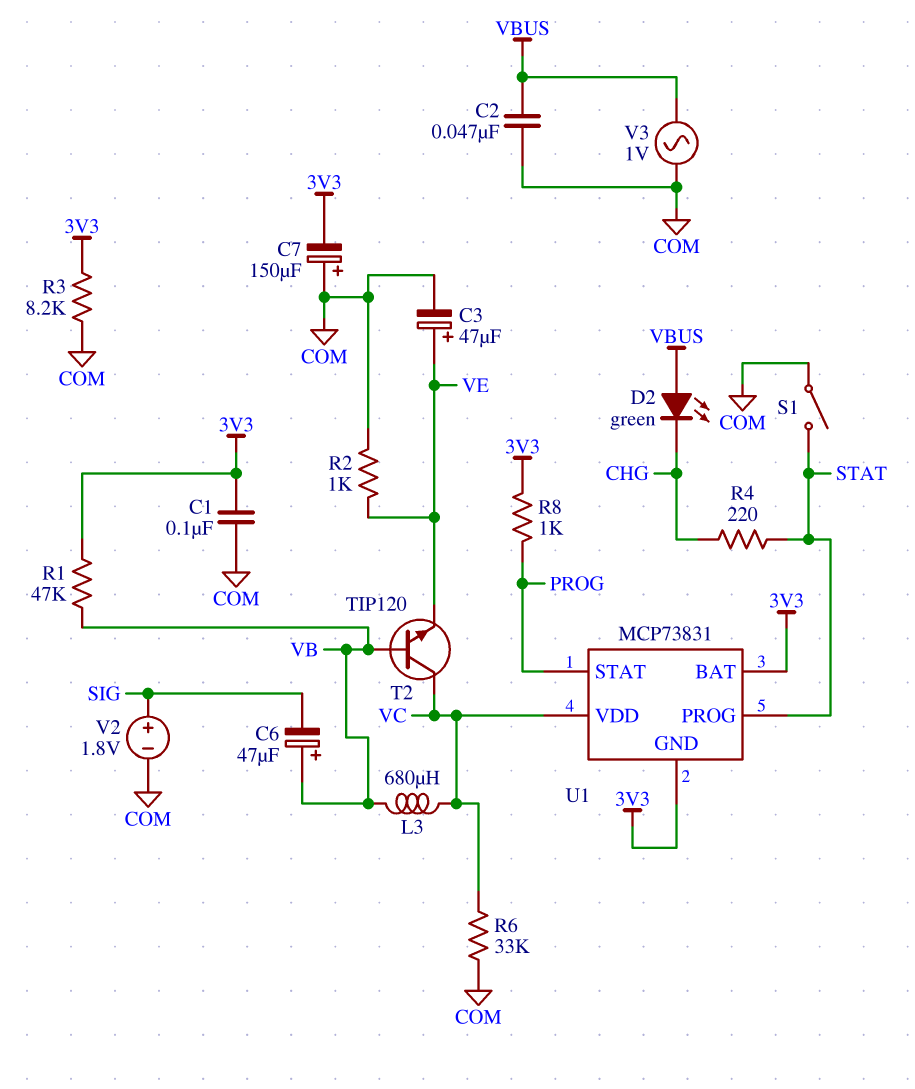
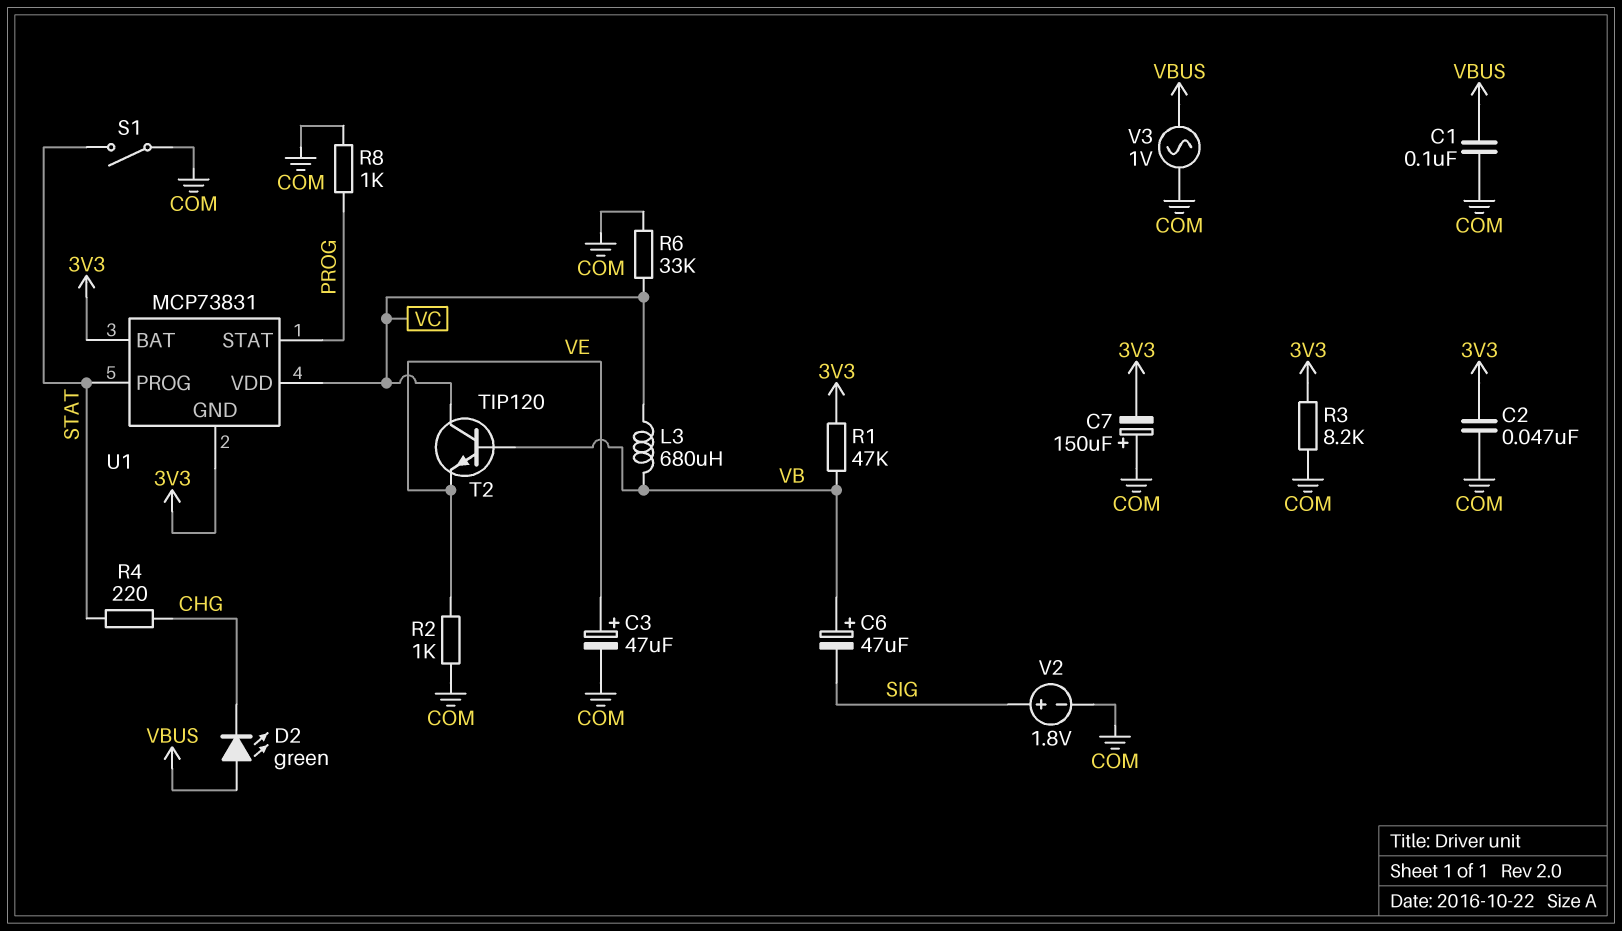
C1: 100nF (3V3, COM) -> 100nF (COM, VBUS)
C2: 47nF (COM, VBUS) -> 47nF (3V3, COM)
R8: 1k (3V3, PROG) -> 1k (COM, PROG)

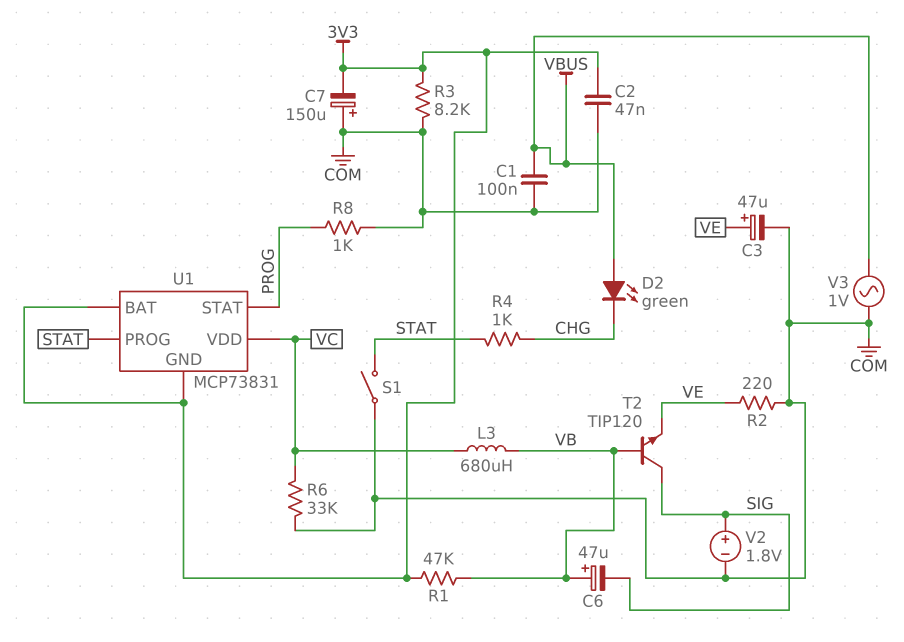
R2: 1k (COM, VE) -> 220 (COM, VE)
R4: 220 (CHG, STAT) -> 1k (CHG, STAT)
T2: NPN TIP120 (B VB, C VC, E VE) -> NPN TIP120 (B VB, C SIG, E VE)

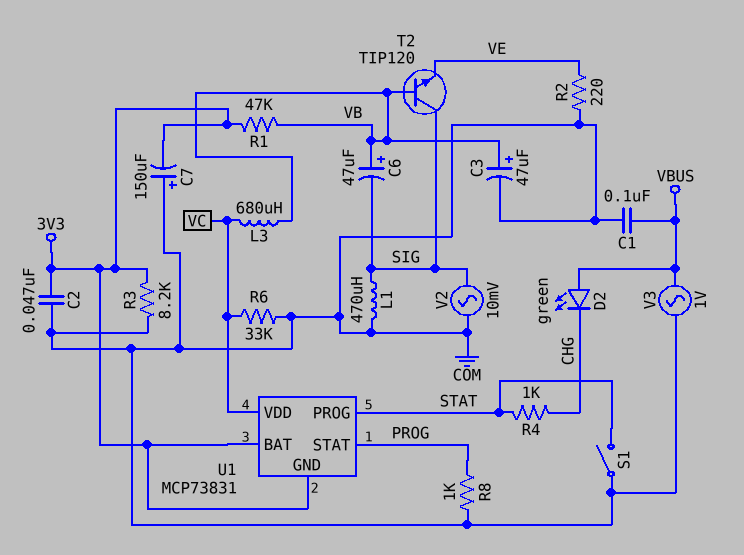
C3: 47uF (plus VE, minus COM) -> 47uF (plus VB, minus COM)
L1: none -> 470uH (COM, SIG)
V2: 1.8V (plus SIG, minus COM) -> AC 10mV (COM, SIG)

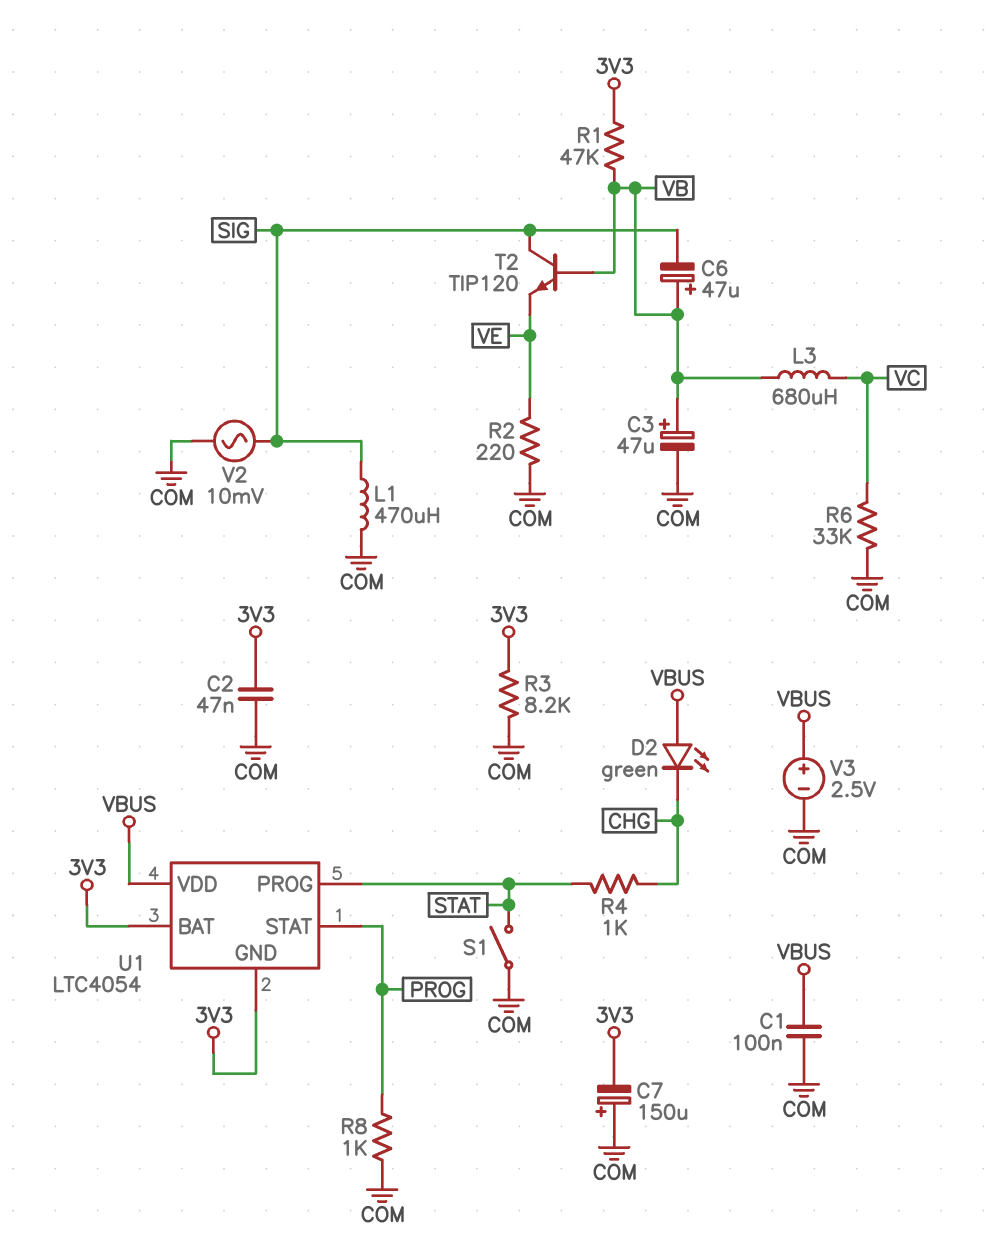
U1: MCP73831 -> LTC4054
U1 pin VDD: VC -> VBUS
V3: AC 1V (COM, VBUS) -> 2.5V (plus VBUS, minus COM)

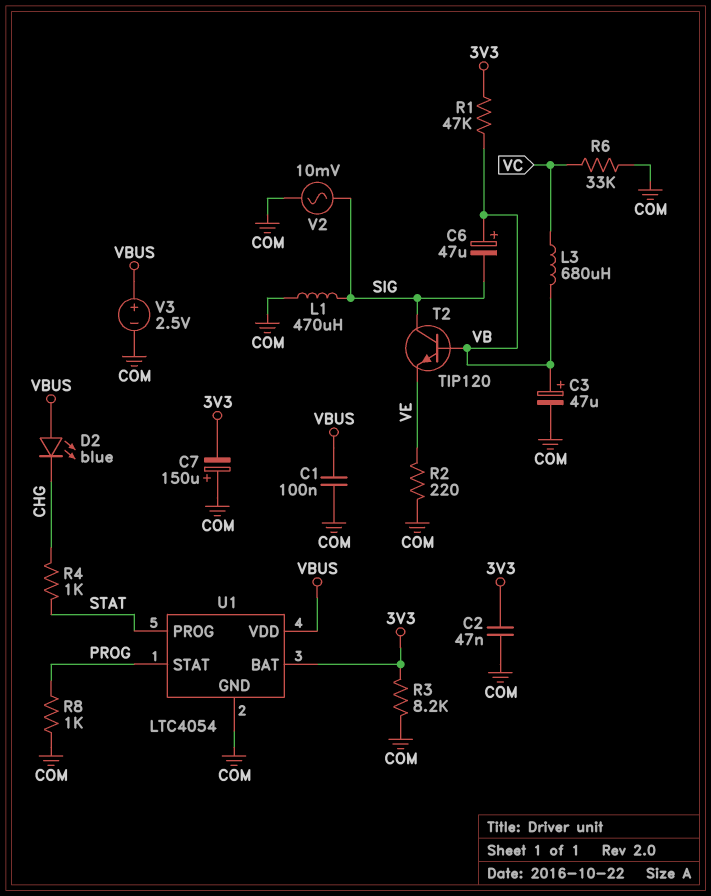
D2: LED green (A VBUS, K CHG) -> LED blue (A VBUS, K CHG)
S1: switch (COM, STAT) -> none
U1 pin GND: 3V3 -> COM

